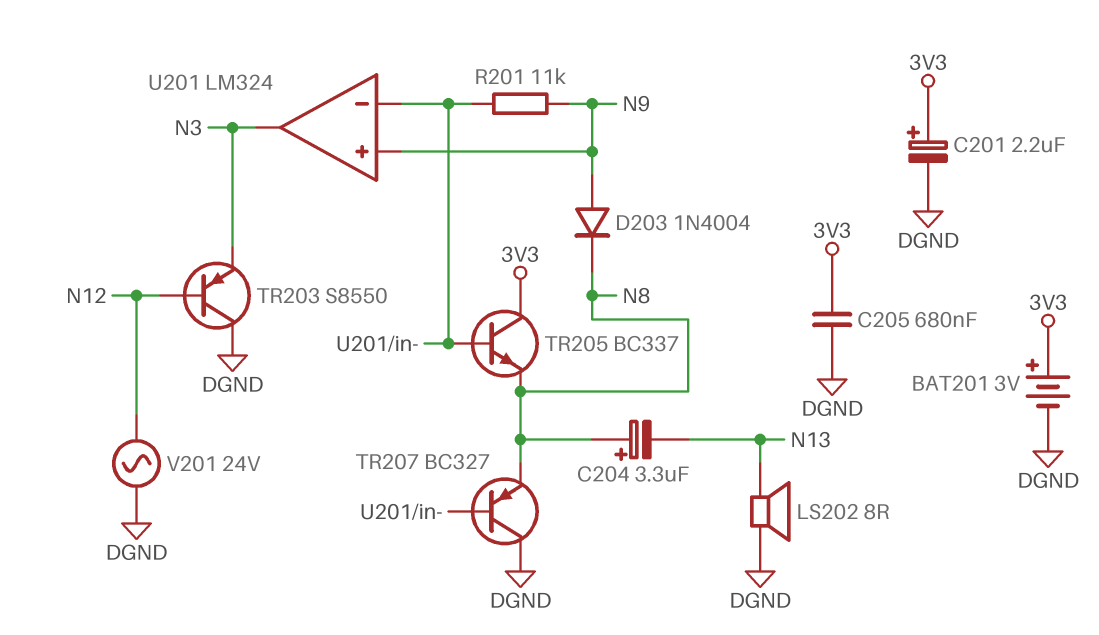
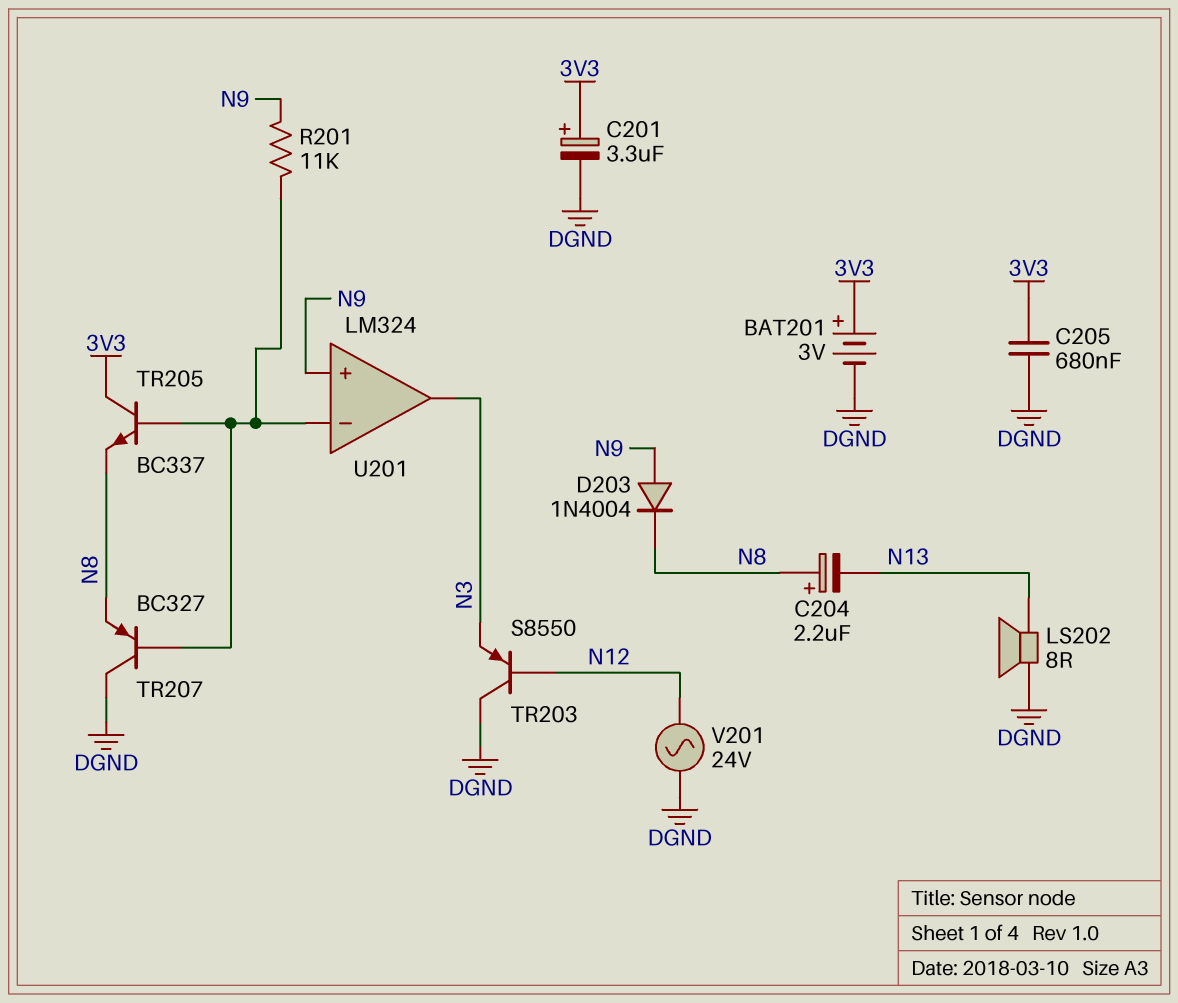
C201: 2.2uF (plus 3V3, minus DGND) -> 3.3uF (plus 3V3, minus DGND)
C204: 3.3uF (plus N8, minus N13) -> 2.2uF (plus N8, minus N13)

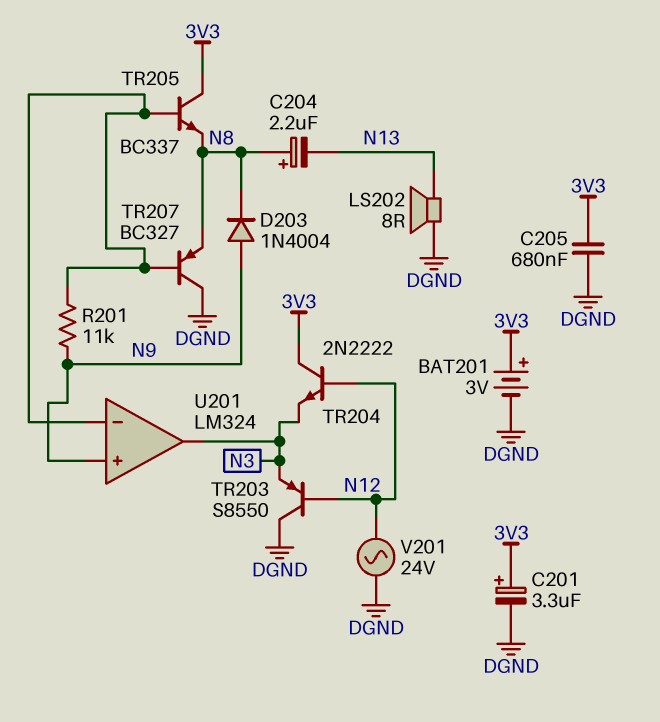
TR204: none -> NPN 2N2222 (B N12, C 3V3, E N3)

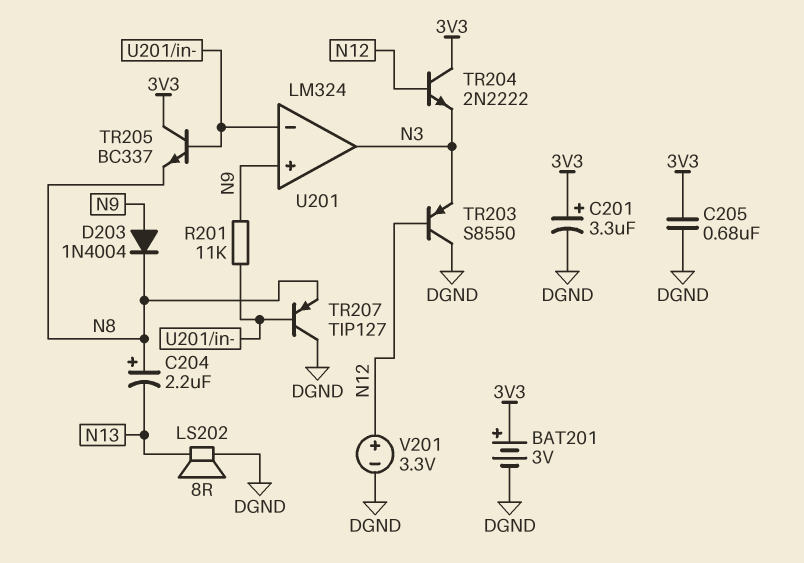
TR207: PNP BC327 (B U201/in-, C DGND, E N8) -> PNP TIP127 (B U201/in-, C DGND, E N8)
V201: AC 24V (DGND, N12) -> 3.3V (plus N12, minus DGND)

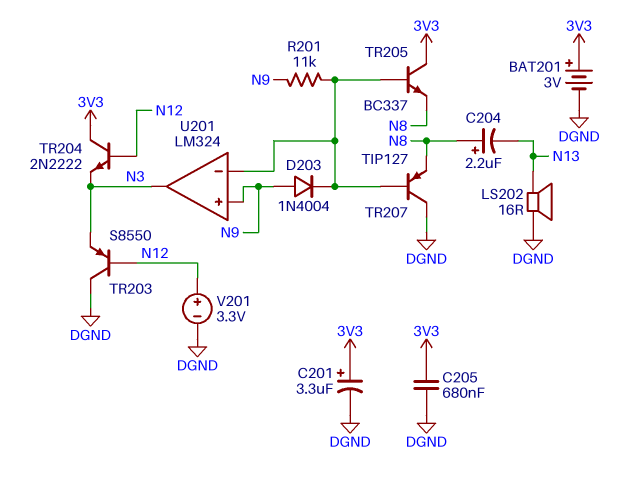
D203: diode 1N4004 (A N9, K N8) -> diode 1N4004 (A N9, K U201/in-)
LS202: speaker 8R (DGND, N13) -> speaker 16R (DGND, N13)

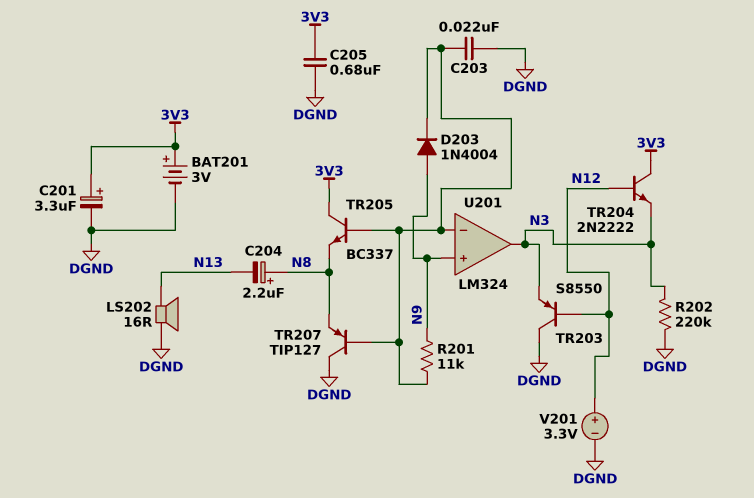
C203: none -> 22nF (DGND, U201/in-)
R202: none -> 220k (DGND, N3)

